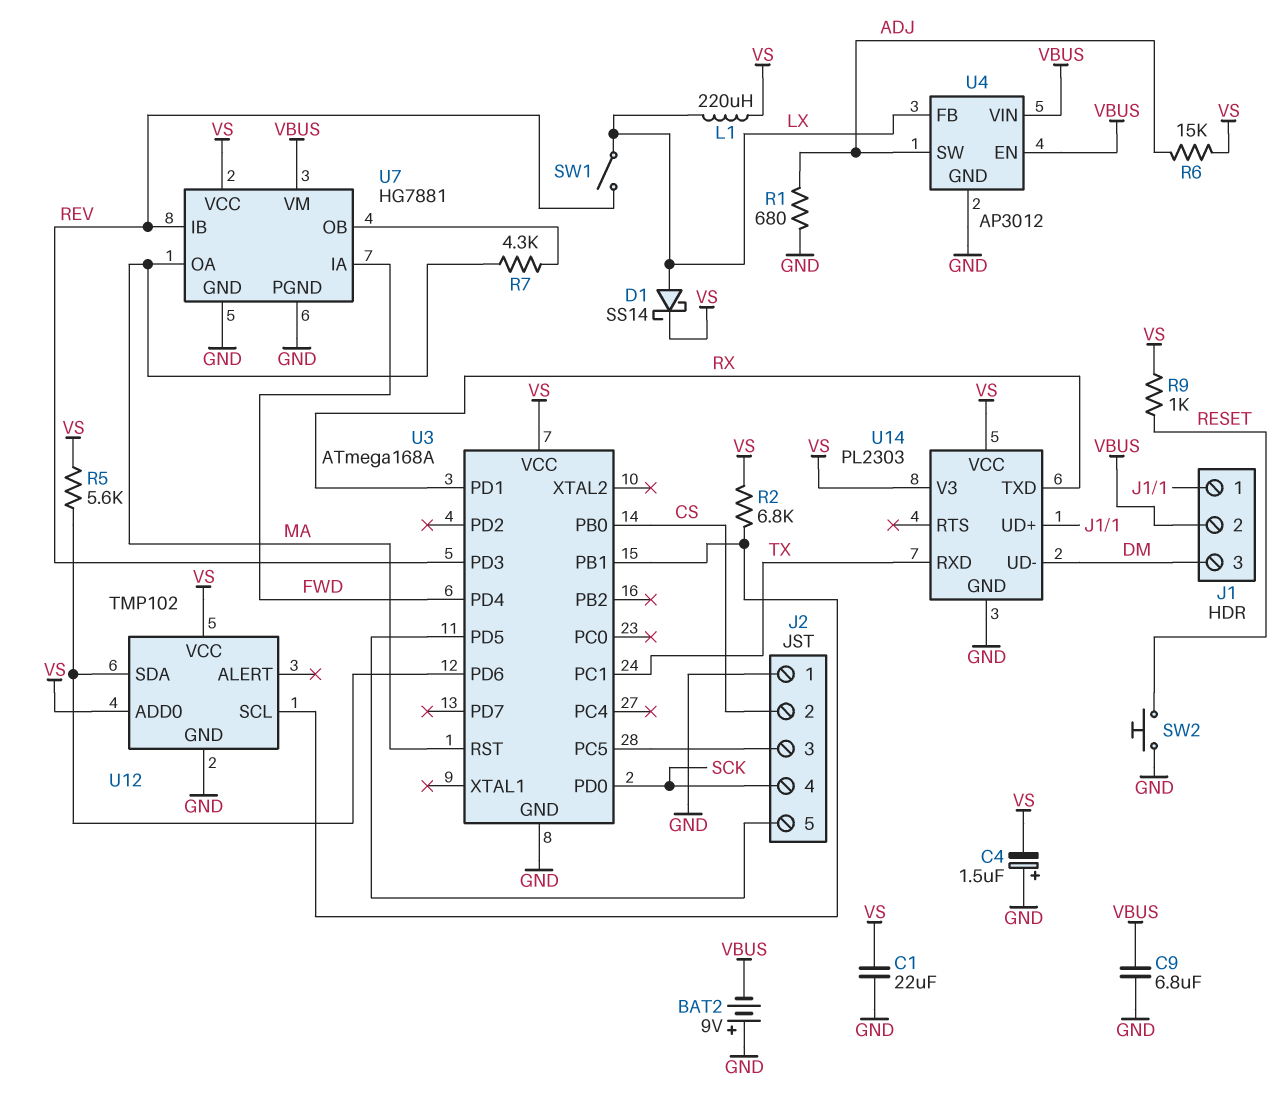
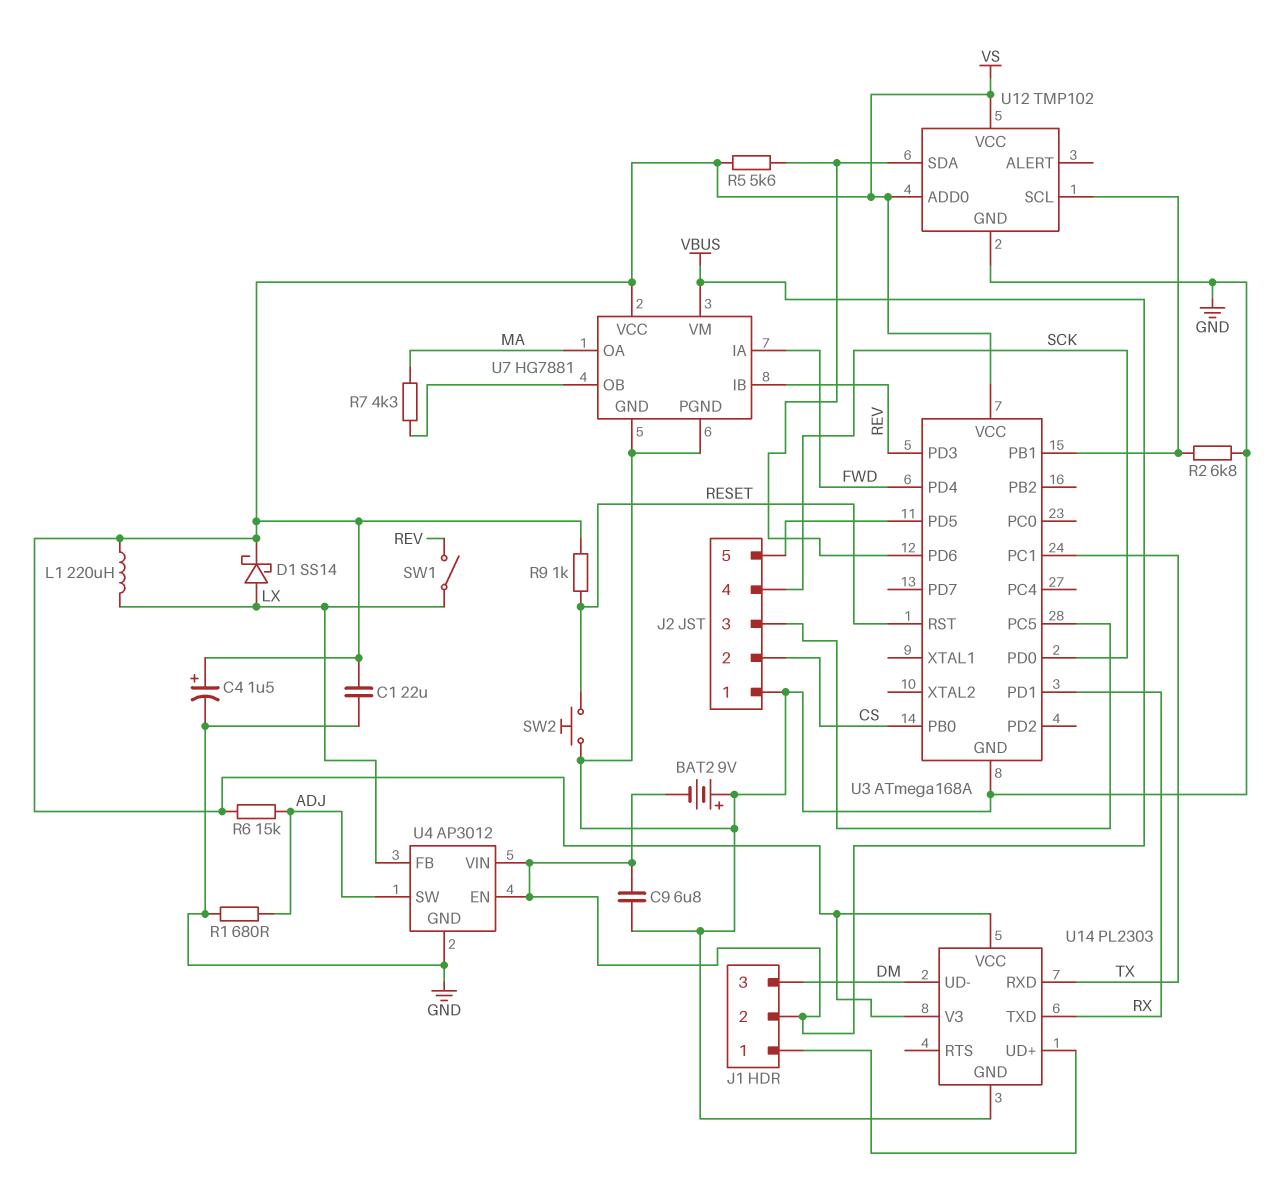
C4: 1.5uF (plus GND, minus VS) -> 1.5uF (plus VS, minus GND)
R2: 6.8k (U3/PB1, VS) -> 6.8k (GND, U3/PB1)
U3 pin RST: MA -> RESET

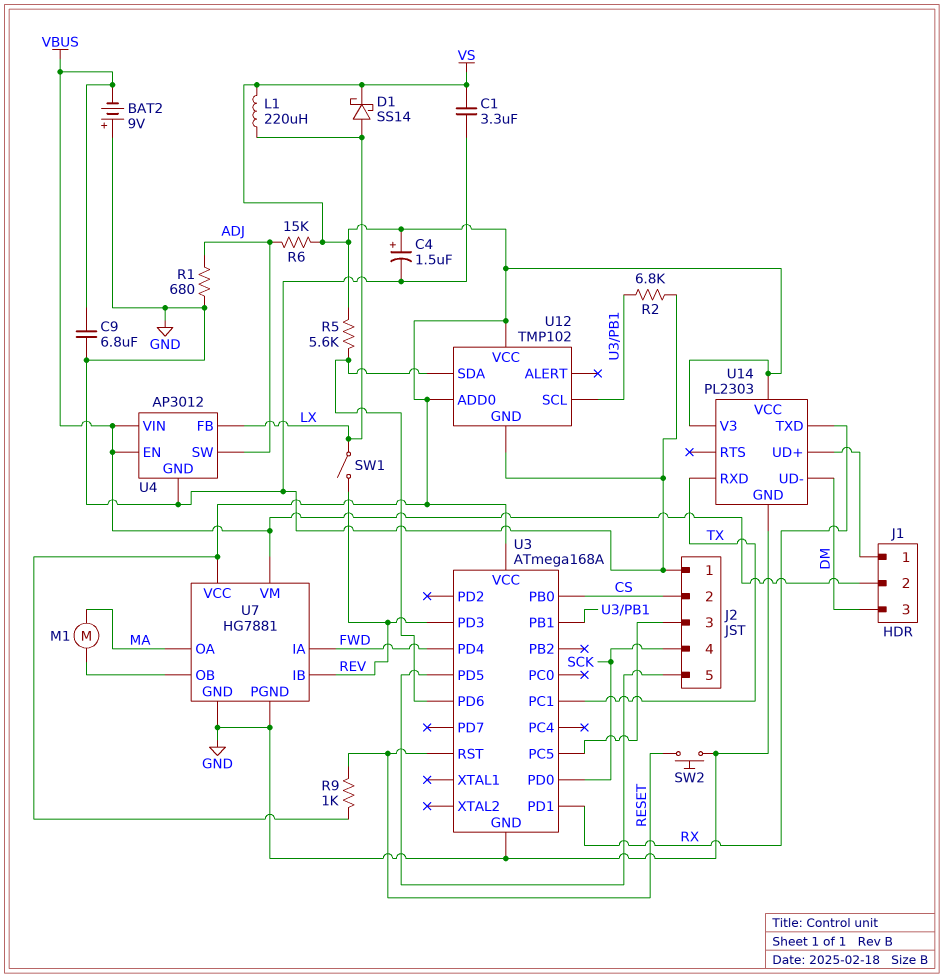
C1: 22uF (GND, VS) -> 3.3uF (GND, VS)
M1: none -> motor (MA, U7/OB)
R7: 4.3k (MA, U7/OB) -> none

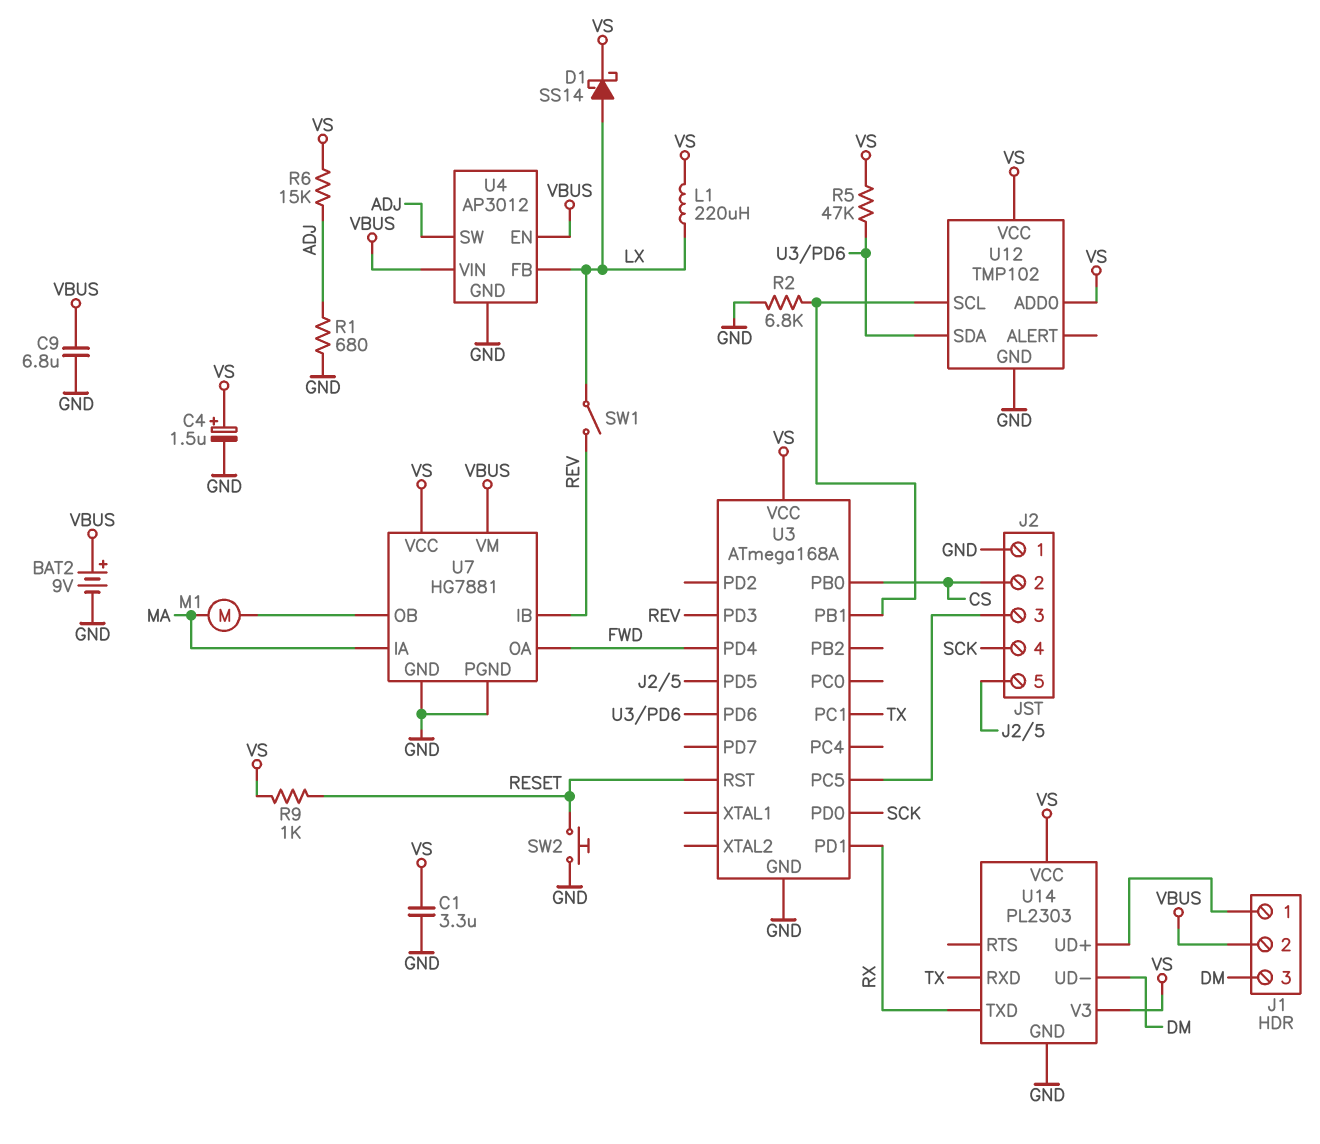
BAT2: 9V (plus GND, minus VBUS) -> 9V (plus VBUS, minus GND)
R5: 5.6k (U3/PD6, VS) -> 47k (U3/PD6, VS)
U7 pin IA: FWD -> MA
U7 pin OA: MA -> FWD

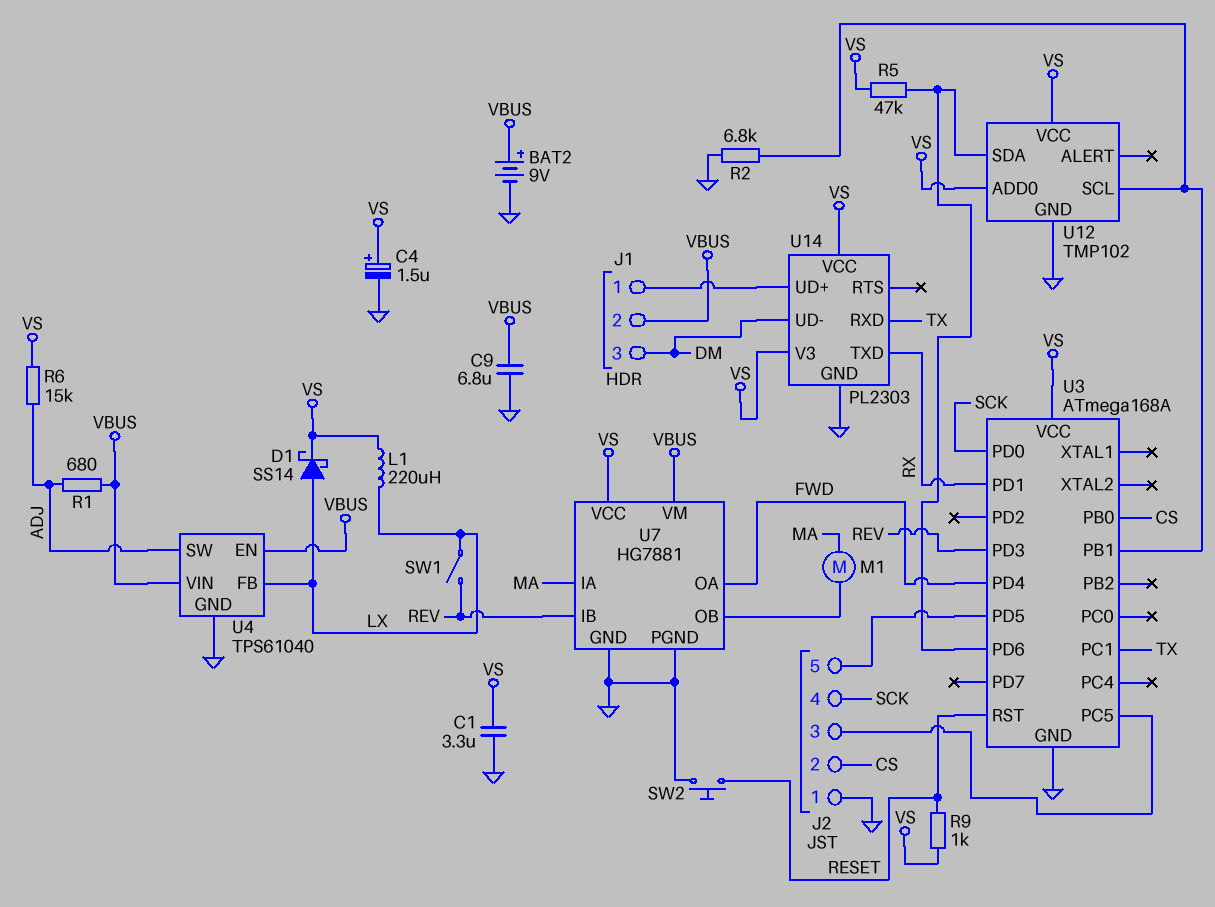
R1: 680 (ADJ, GND) -> 680 (ADJ, VBUS)
U4: AP3012 -> TPS61040

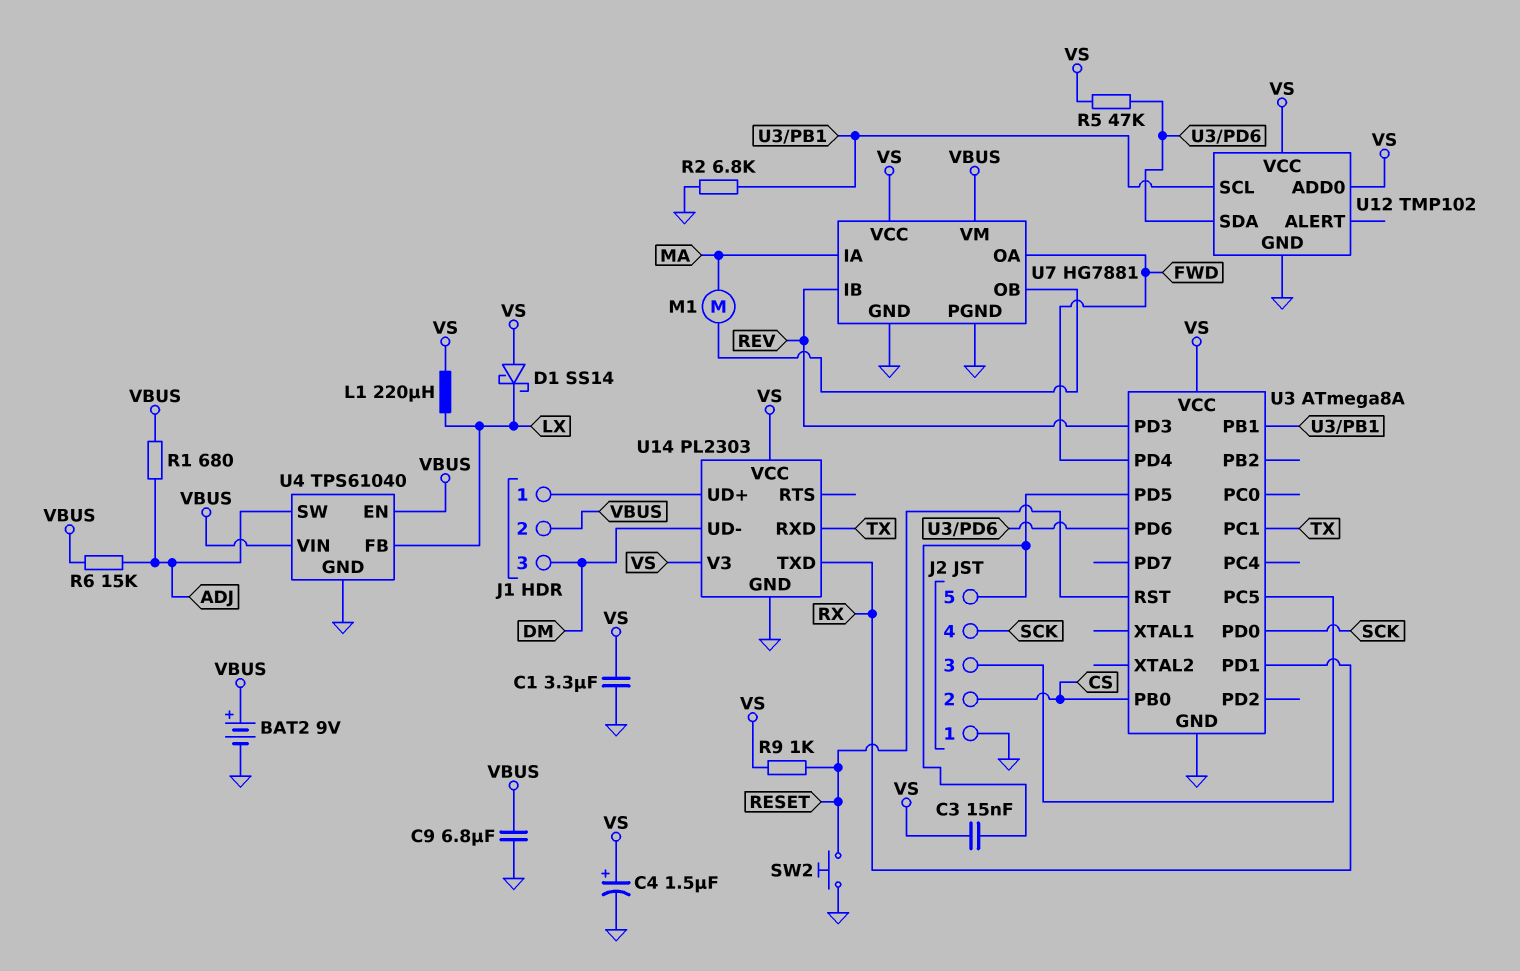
C3: none -> 15nF (J2/5, VS)
D1: schottky SS14 (A LX, K VS) -> schottky SS14 (A VS, K LX)
R6: 15k (ADJ, VS) -> 15k (ADJ, VBUS)
SW1: switch (LX, REV) -> none
U3: ATmega168A -> ATmega8A

